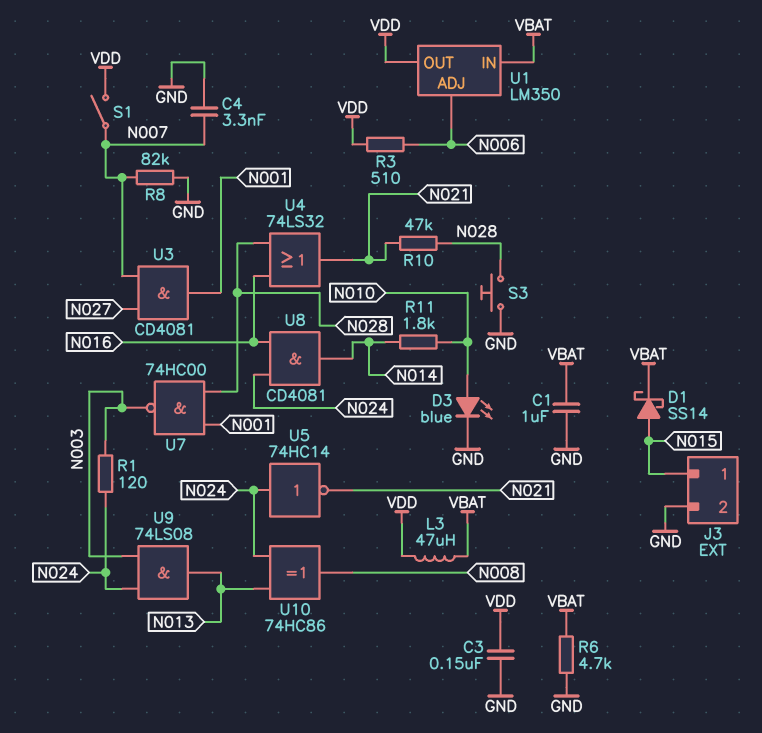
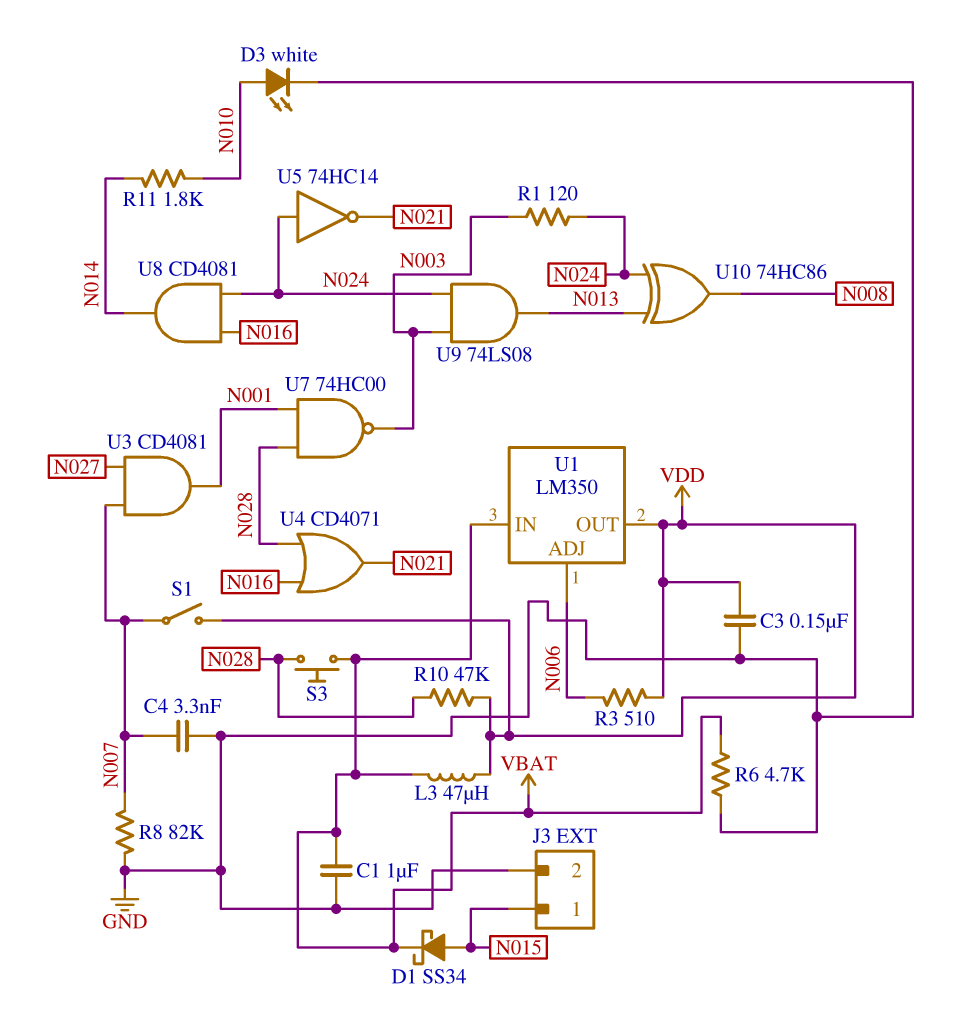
D1: schottky SS14 (A N015, K VBAT) -> schottky SS34 (A N015, K VBAT)
D3: LED blue (A N010, K GND) -> LED white (A N010, K GND)
R10: 47k (N021, N028) -> 47k (N028, VDD)
S3: button (GND, N028) -> button (N028, VBAT)
U4: OR 74LS32 (in N016, in N028, out N021) -> OR CD4071 (in N016, in N028, out N021)

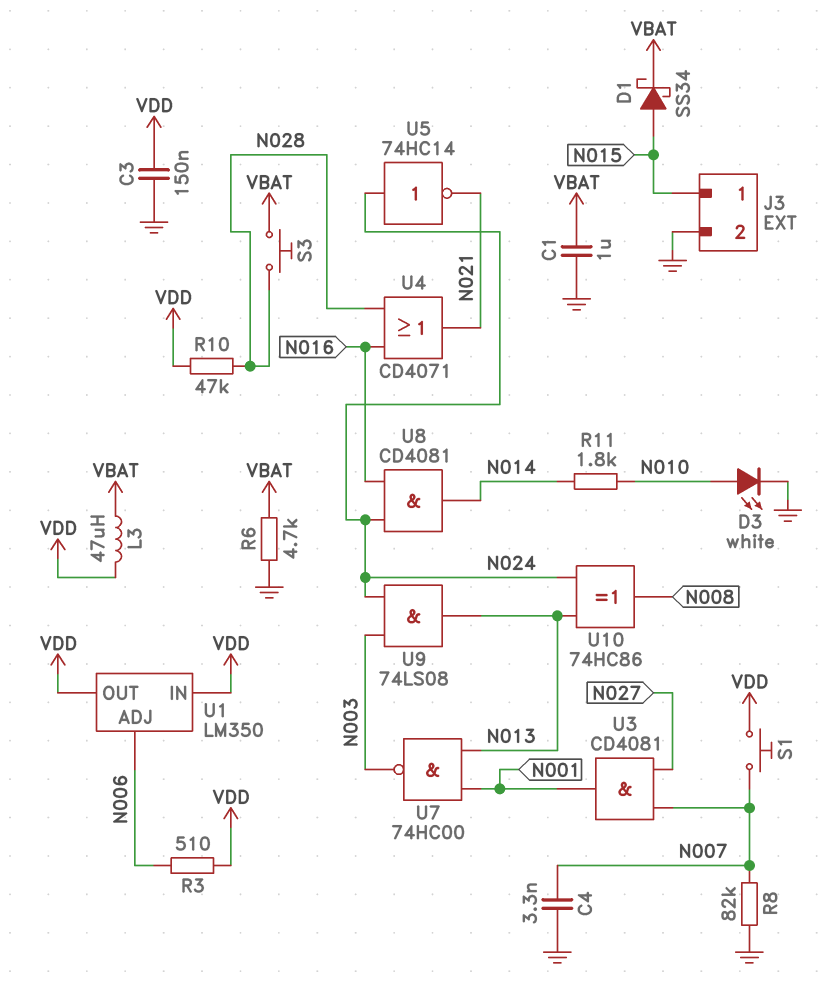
R1: 120 (N003, N024) -> none
S1: switch (N007, VDD) -> button (N007, VDD)
U1 pin IN: VBAT -> VDD
U7: NAND 74HC00 (in N001, in N028, out N003) -> NAND 74HC00 (in N001, in N013, out N003)

